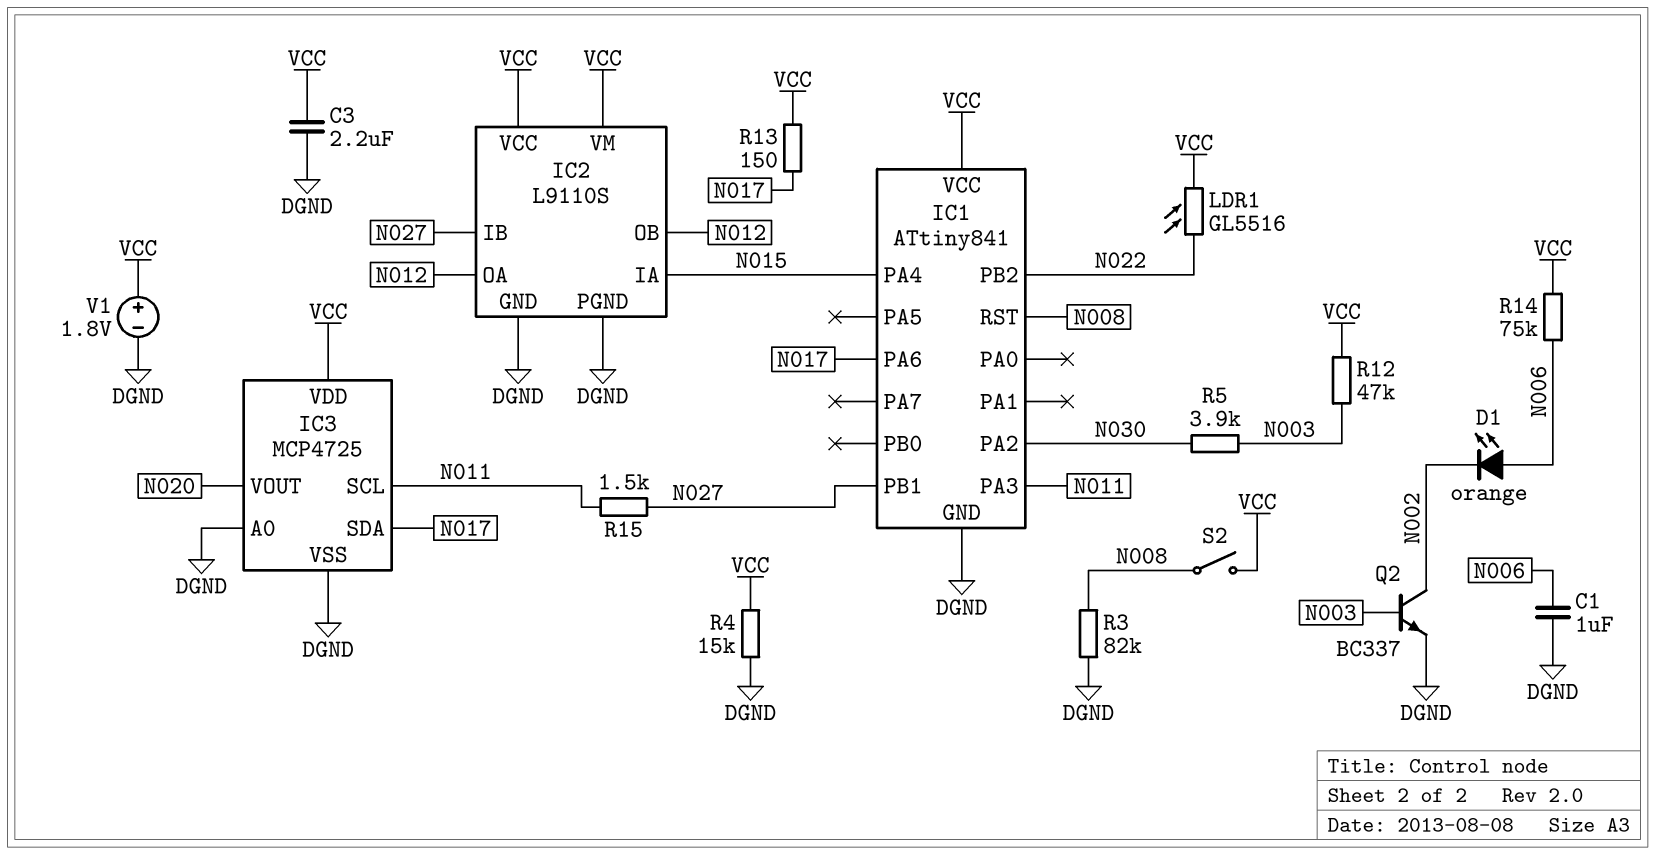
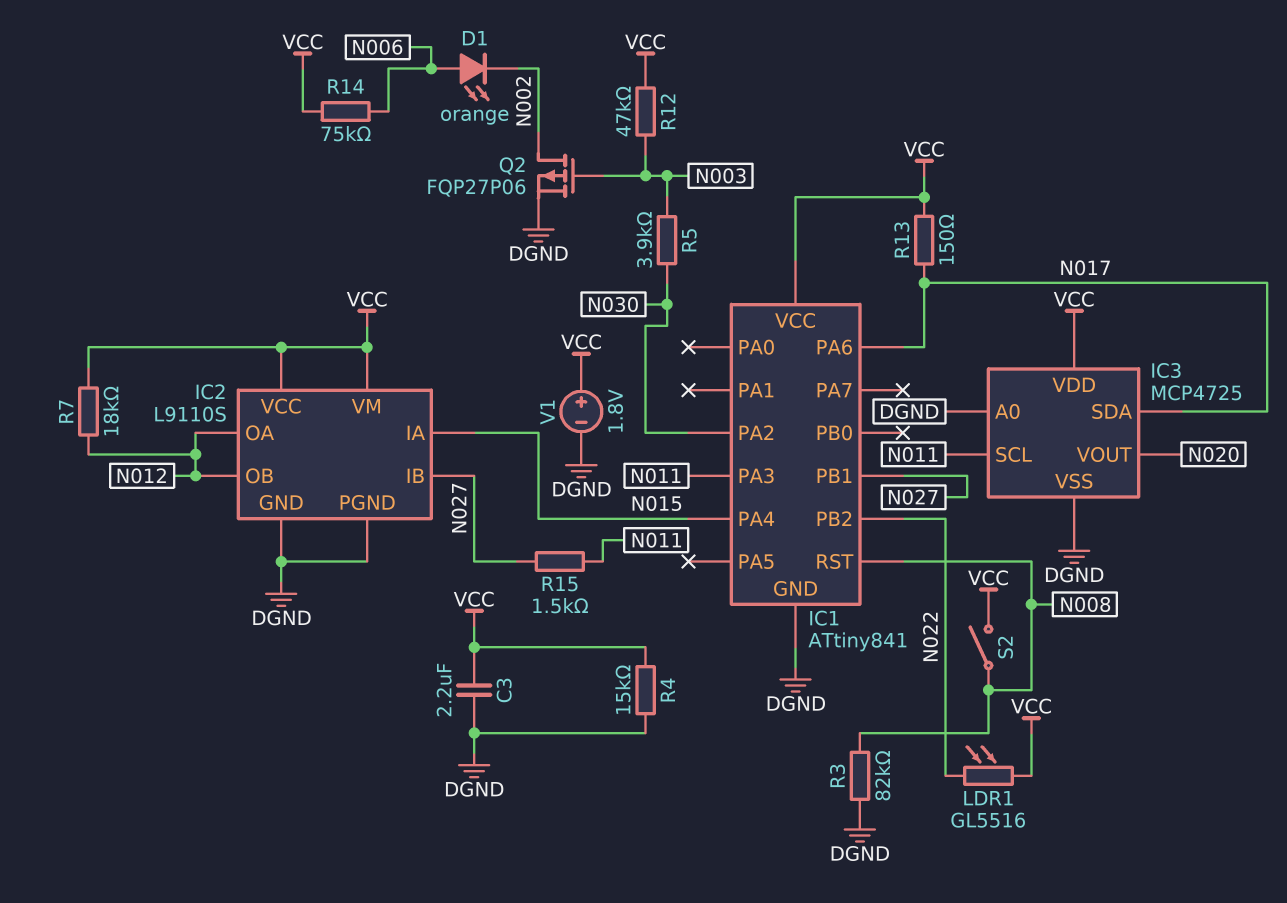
C1: 1uF (DGND, N006) -> none
Q2: NPN BC337 (B N003, C N002, E DGND) -> PMOS FQP27P06 (G N003, D N002, S DGND)
R7: none -> 18k (N012, VCC)

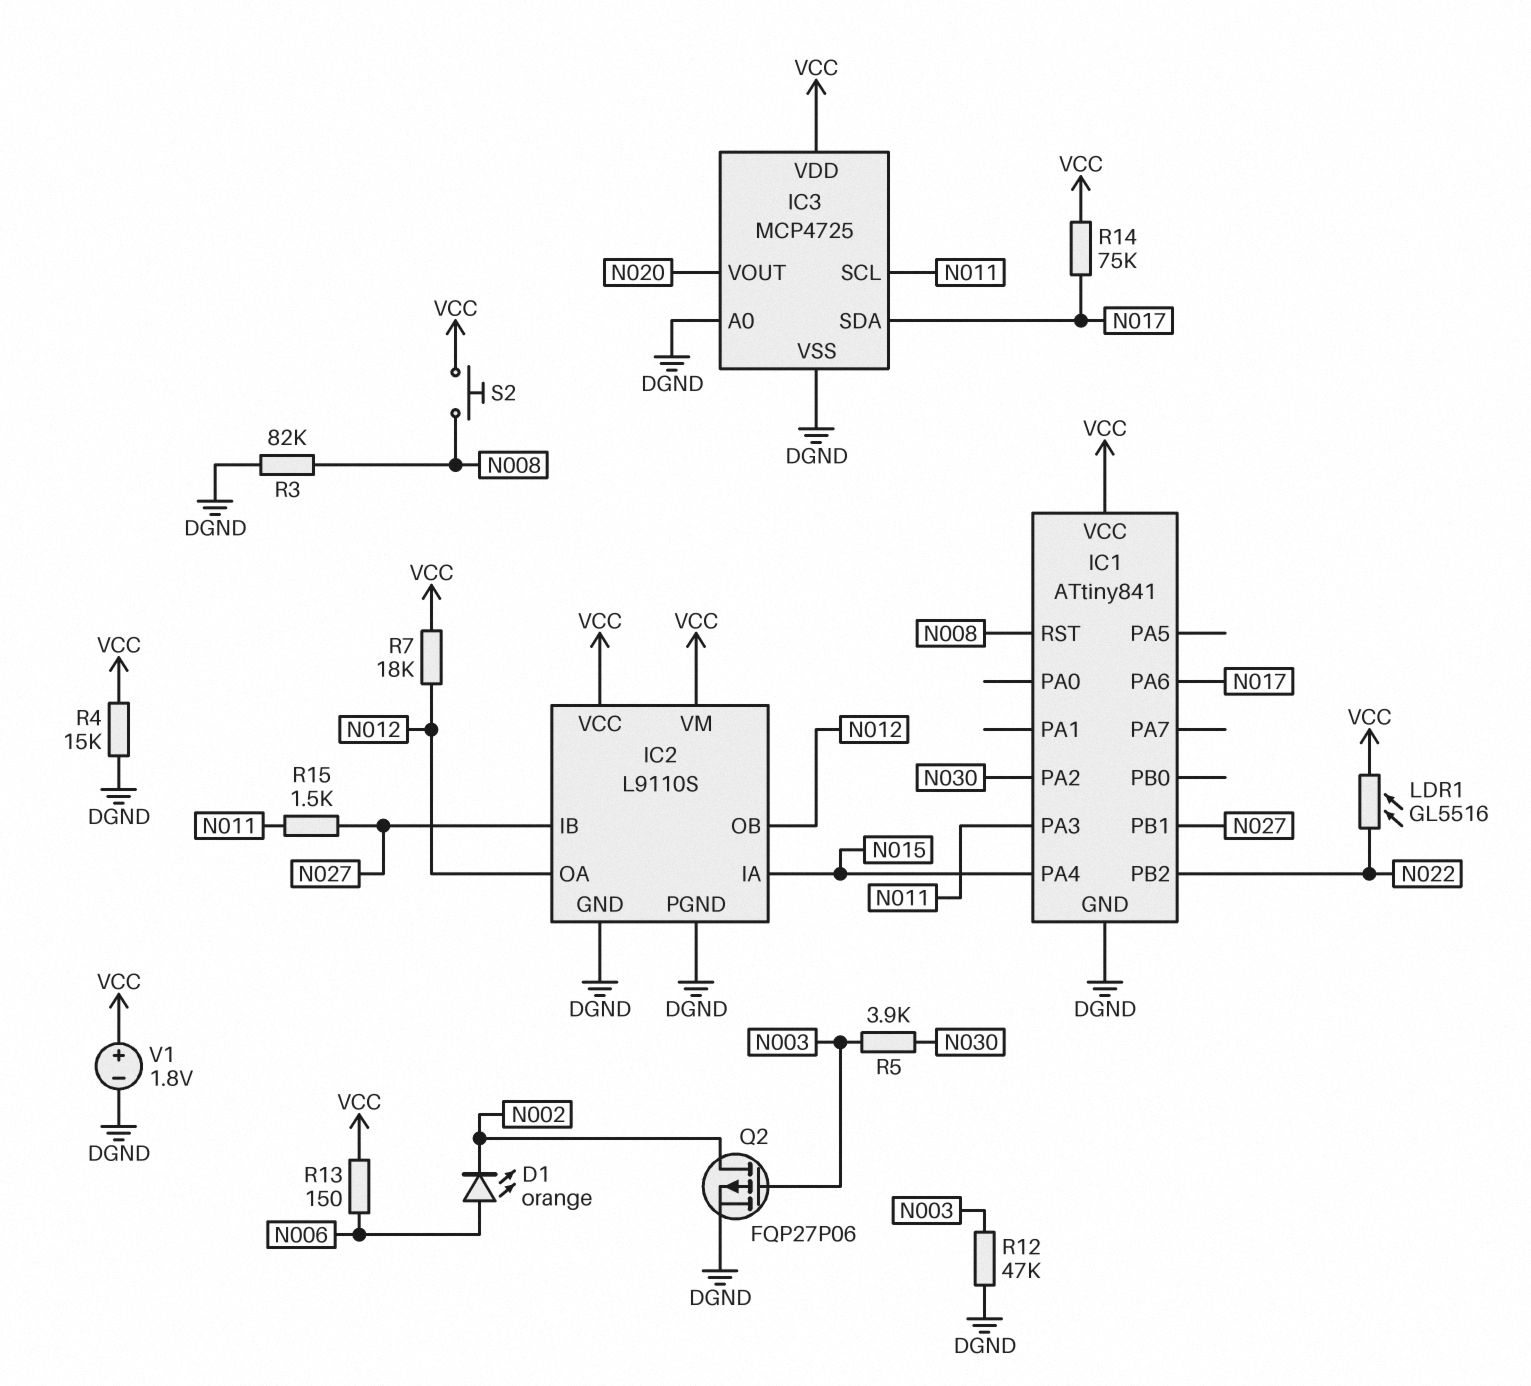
C3: 2.2uF (DGND, VCC) -> none
R12: 47k (N003, VCC) -> 47k (DGND, N003)
R13: 150 (N017, VCC) -> 150 (N006, VCC)
R14: 75k (N006, VCC) -> 75k (N017, VCC)
S2: switch (N008, VCC) -> button (N008, VCC)

